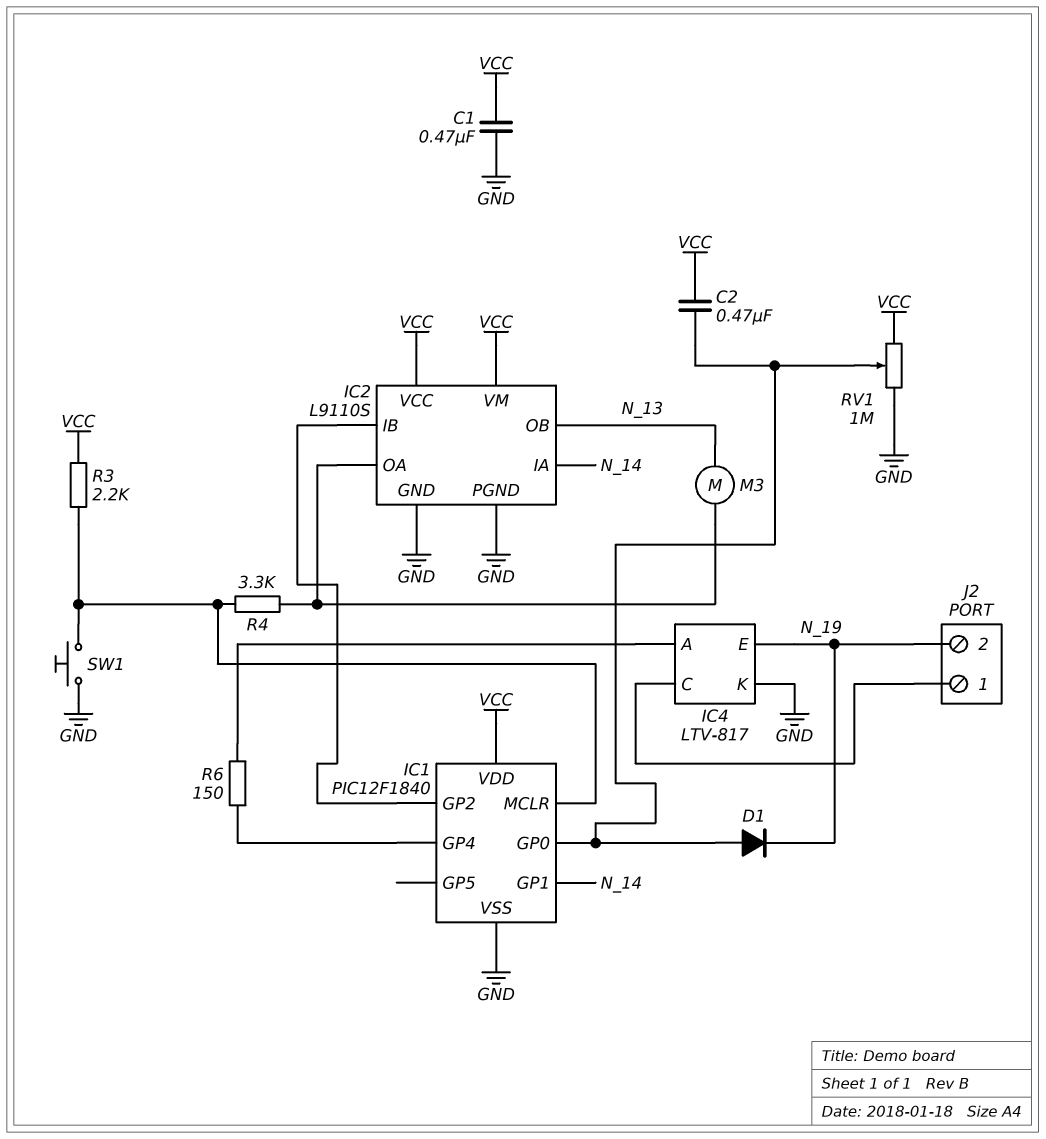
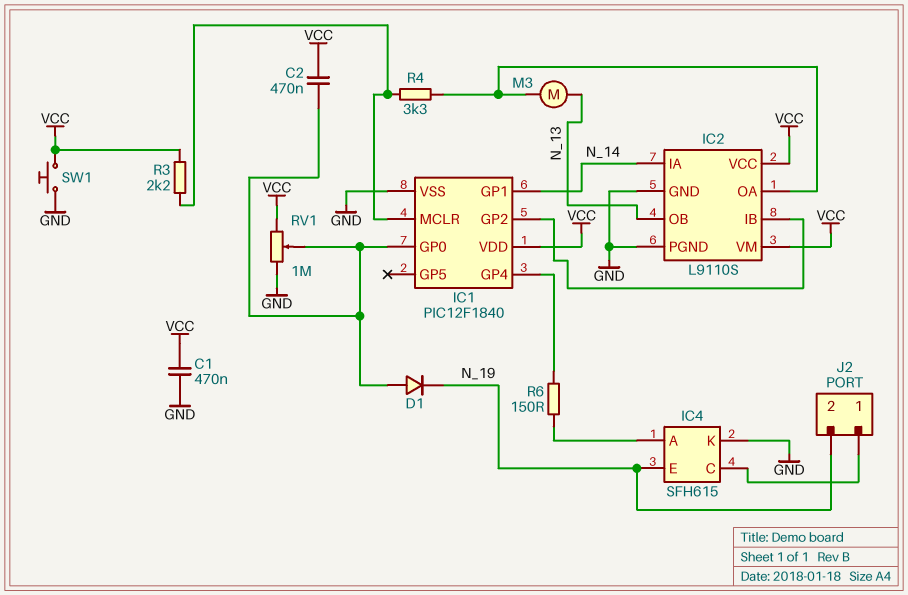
IC4: LTV-817 -> SFH615
SW1: button (GND, IC1/MCLR) -> button (GND, VCC)

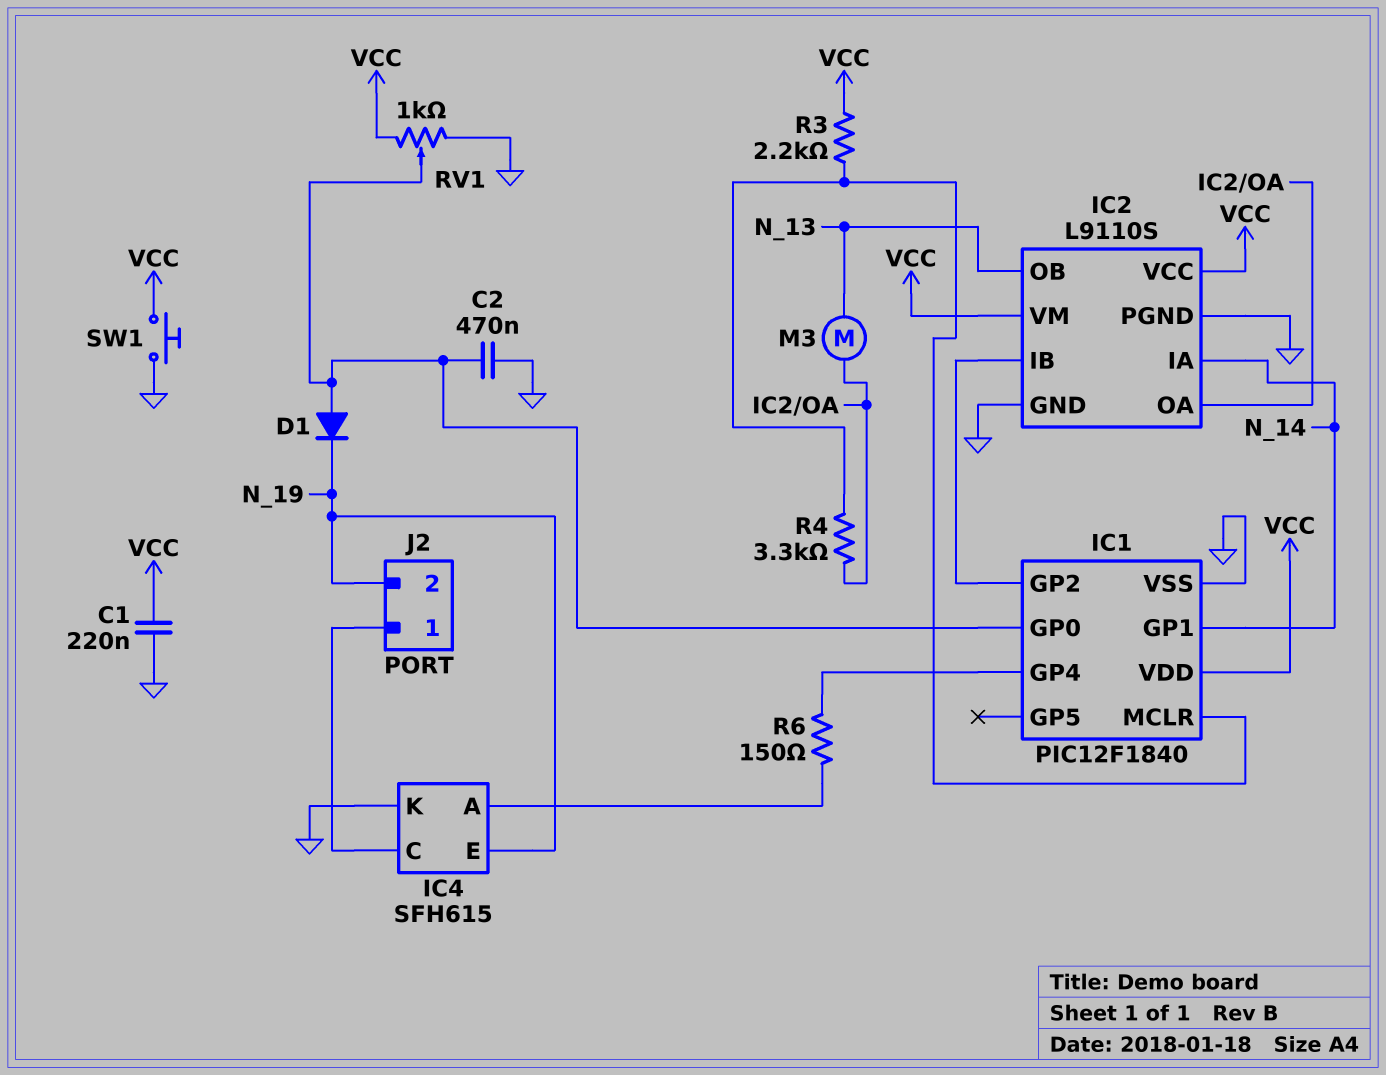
C1: 470nF (GND, VCC) -> 220nF (GND, VCC)
C2: 470nF (IC1/GP0, VCC) -> 470nF (GND, IC1/GP0)
RV1: 1M (GND, VCC, wiper IC1/GP0) -> 1k (GND, VCC, wiper IC1/GP0)

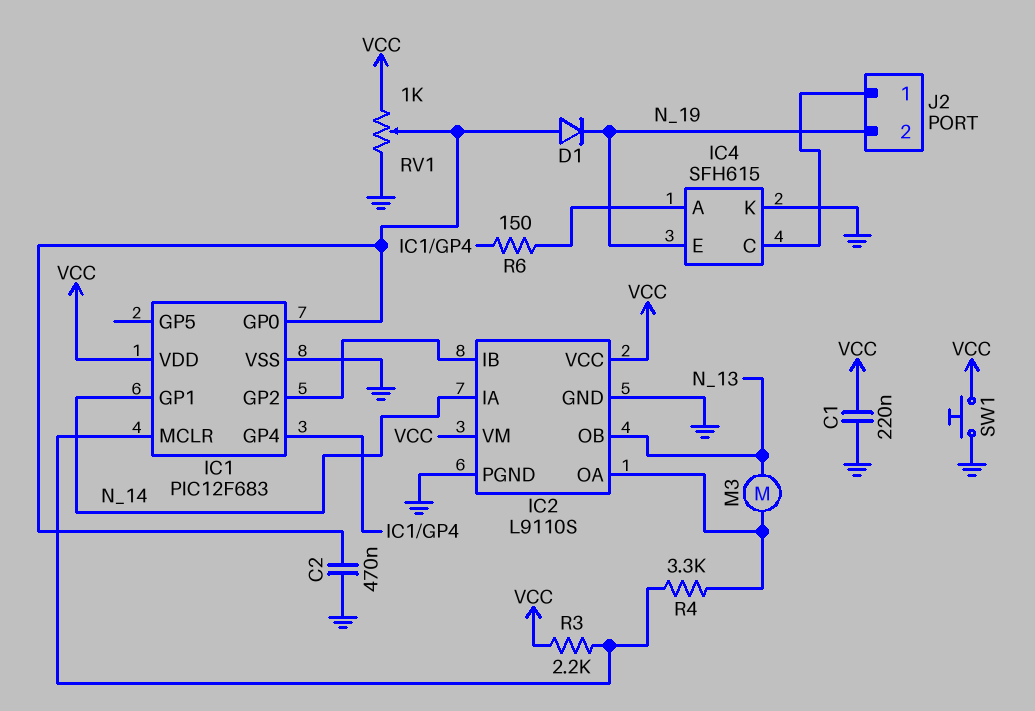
IC1: PIC12F1840 -> PIC12F683

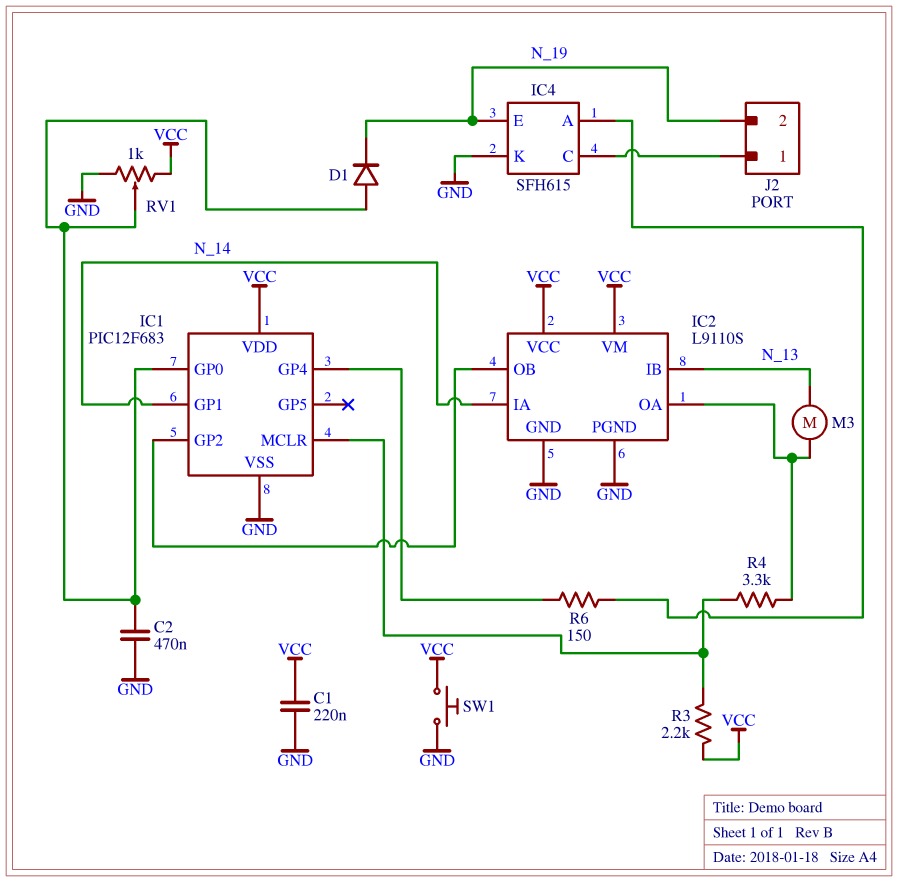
IC2 pin IB: IC1/GP2 -> N_13
IC2 pin OB: N_13 -> IC1/GP2

